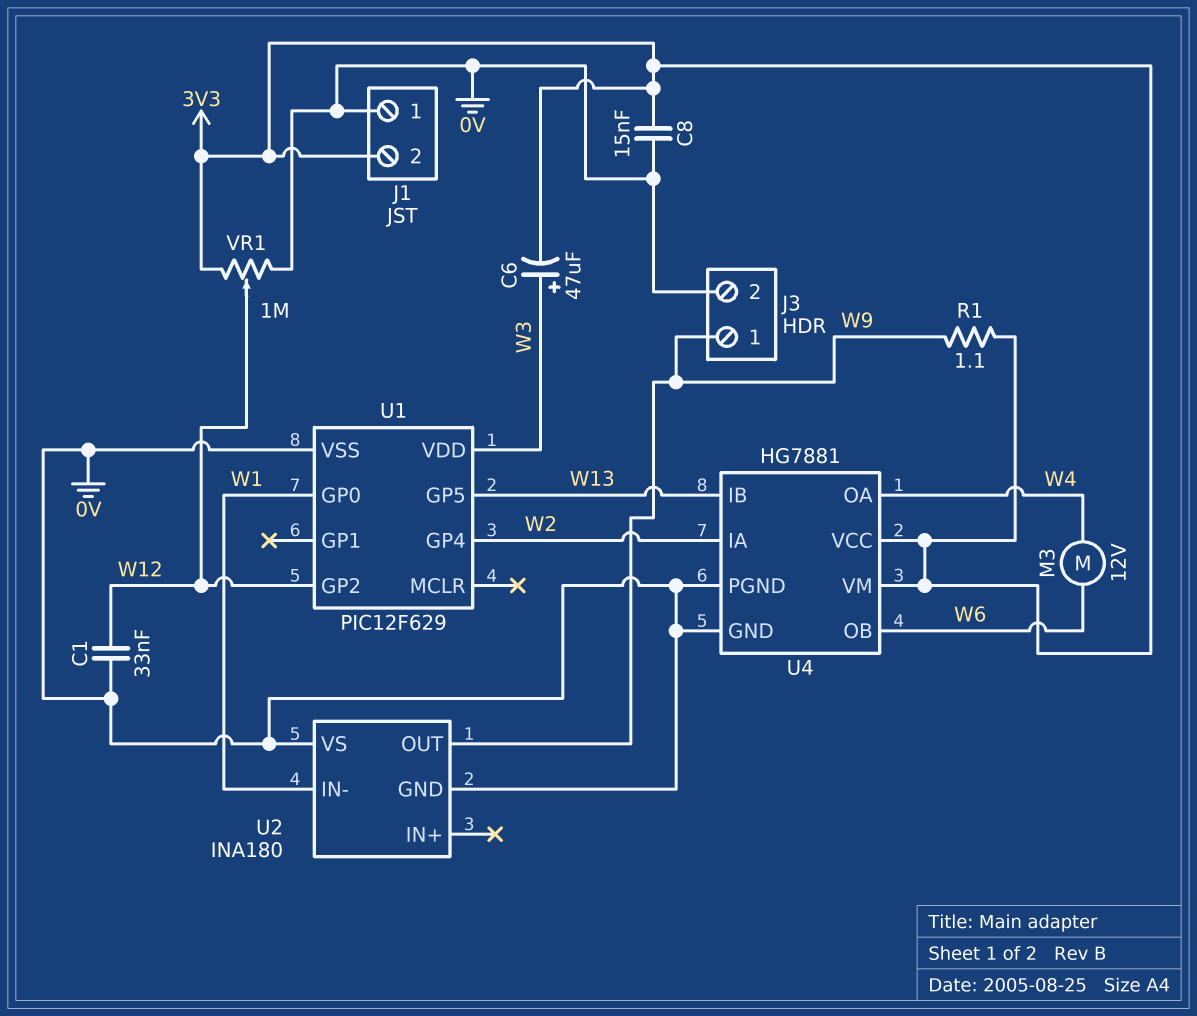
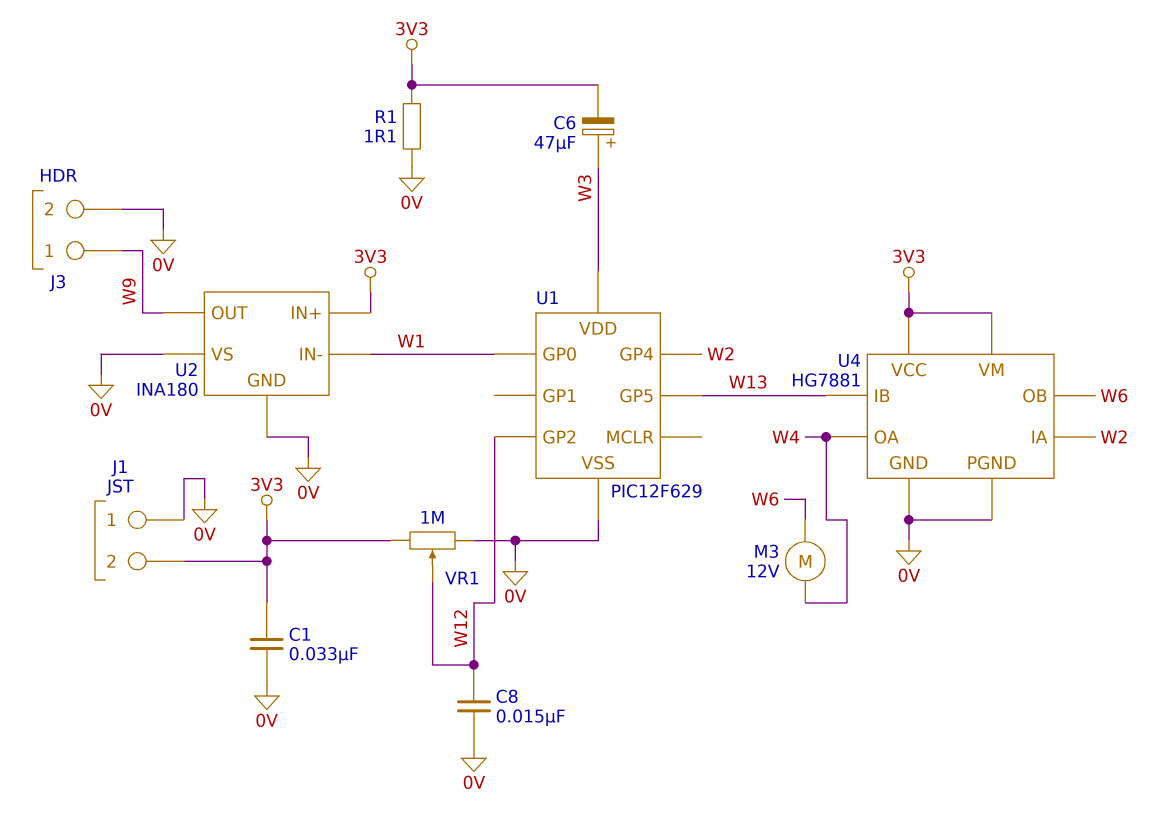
C1: 33nF (0V, W12) -> 33nF (0V, 3V3)
C8: 15nF (0V, 3V3) -> 15nF (0V, W12)
R1: 1.1 (3V3, W9) -> 1.1 (0V, 3V3)
U2 pin IN+: none -> 3V3

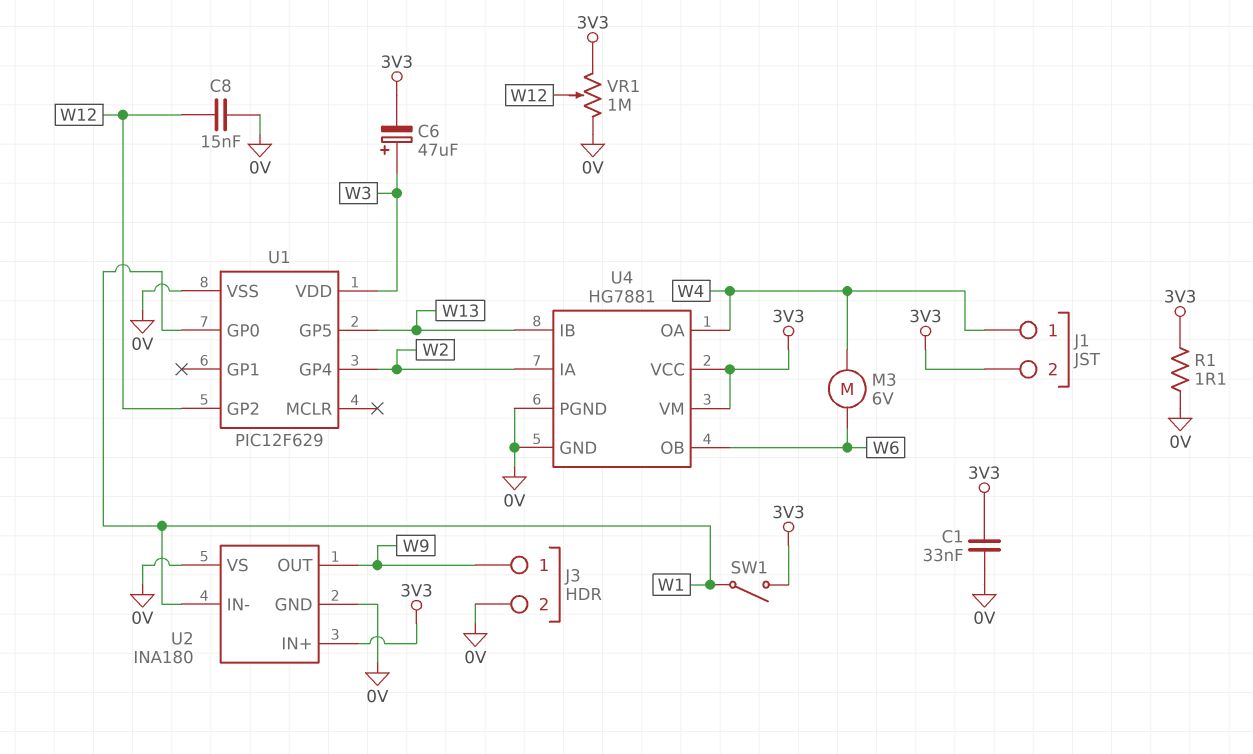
J1 pin 1: 0V -> W4
M3: motor 12V (W4, W6) -> motor 6V (W4, W6)
SW1: none -> switch (3V3, W1)

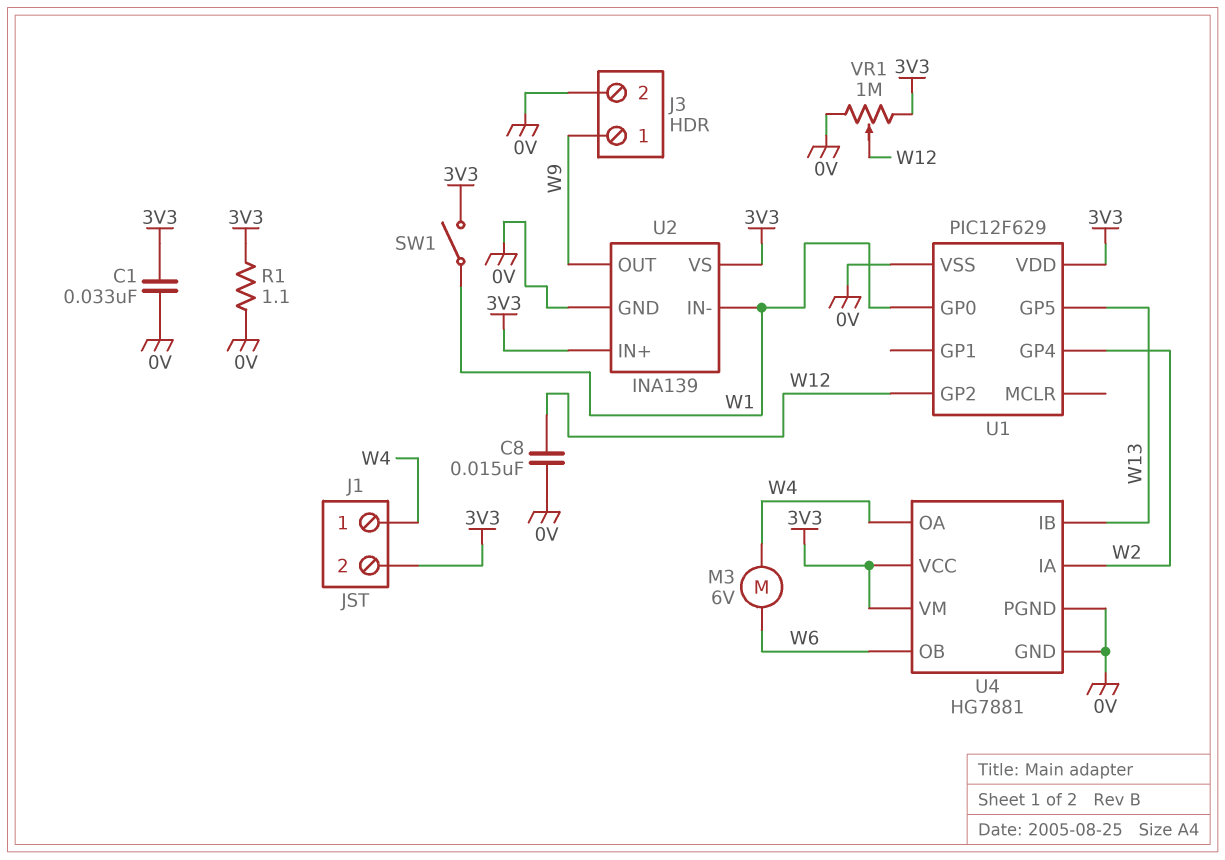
C6: 47uF (plus W3, minus 3V3) -> none
U1 pin VDD: W3 -> 3V3
U2: INA180 -> INA139
U2 pin VS: 0V -> 3V3

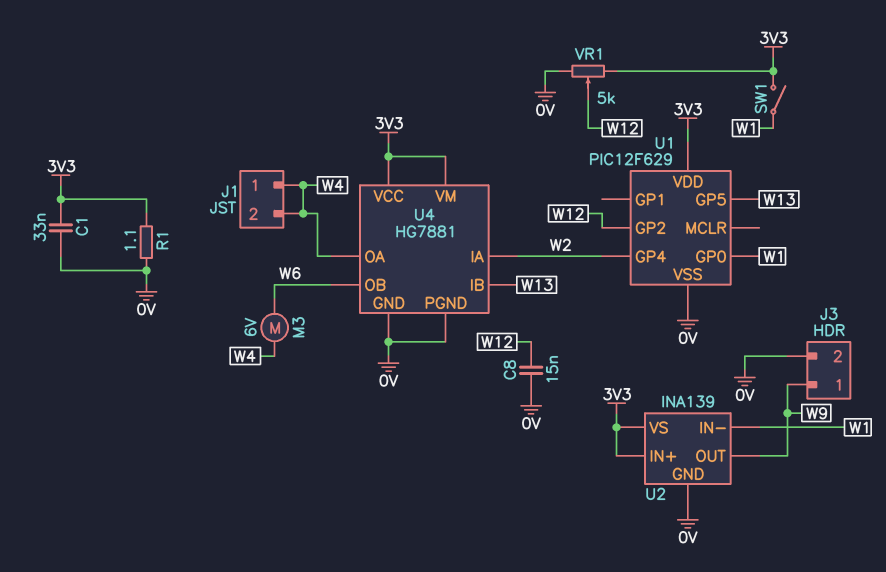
J1 pin 2: 3V3 -> W4
VR1: 1M (0V, 3V3, wiper W12) -> 5k (0V, 3V3, wiper W12)

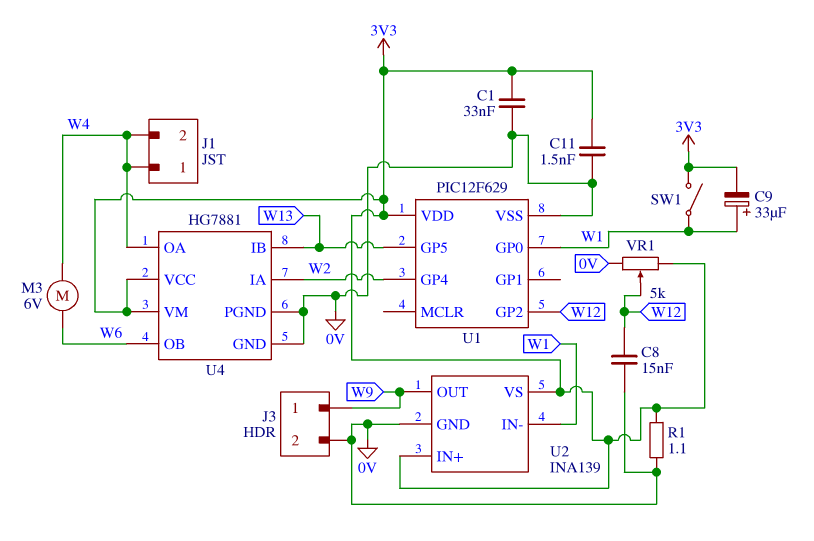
C9: none -> 33uF (plus W1, minus 3V3)
C11: none -> 1.5nF (0V, 3V3)

